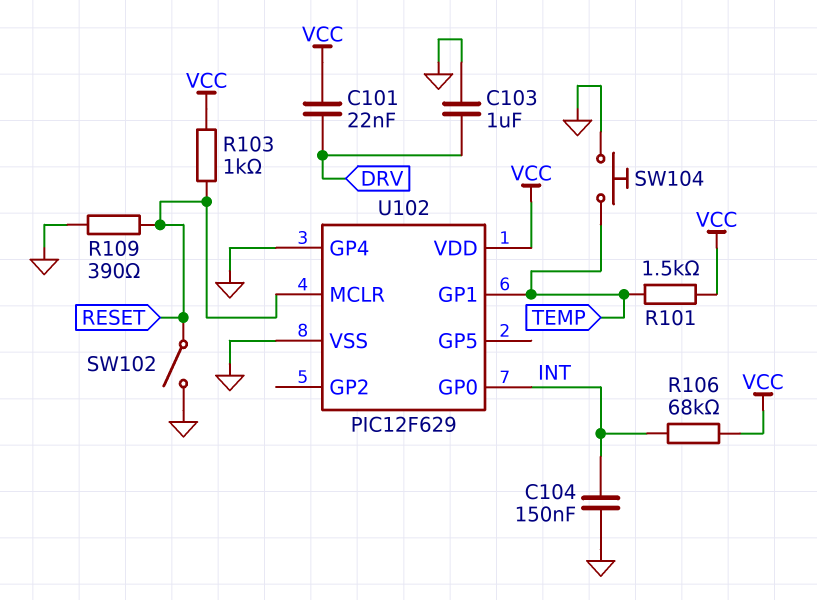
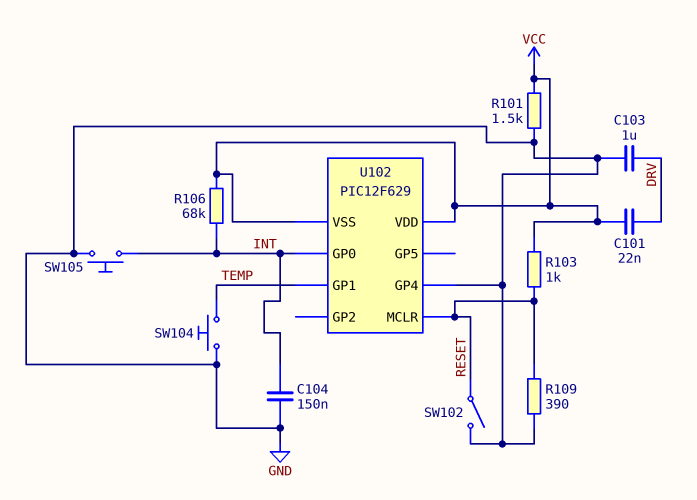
R101: 1.5k (TEMP, VCC) -> 1.5k (GND, VCC)
SW105: none -> button (GND, INT)
U102 pin VSS: GND -> VCC

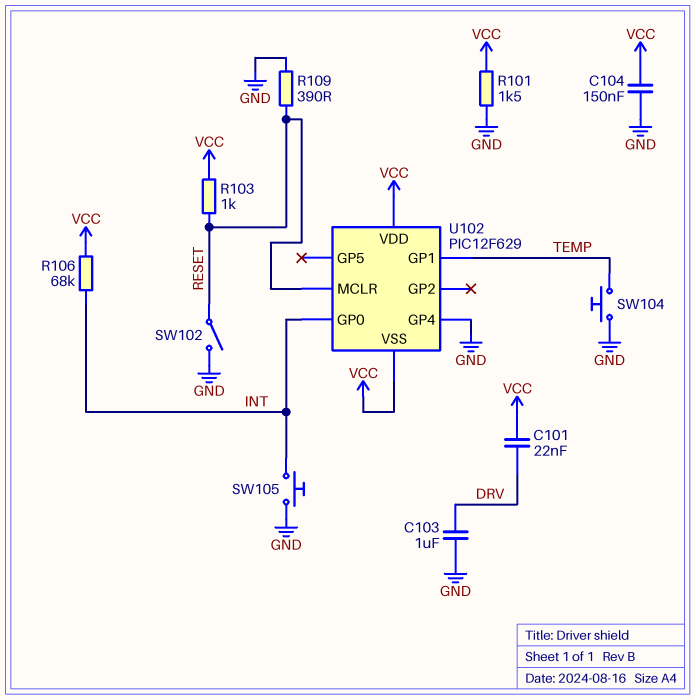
C104: 150nF (GND, INT) -> 150nF (GND, VCC)

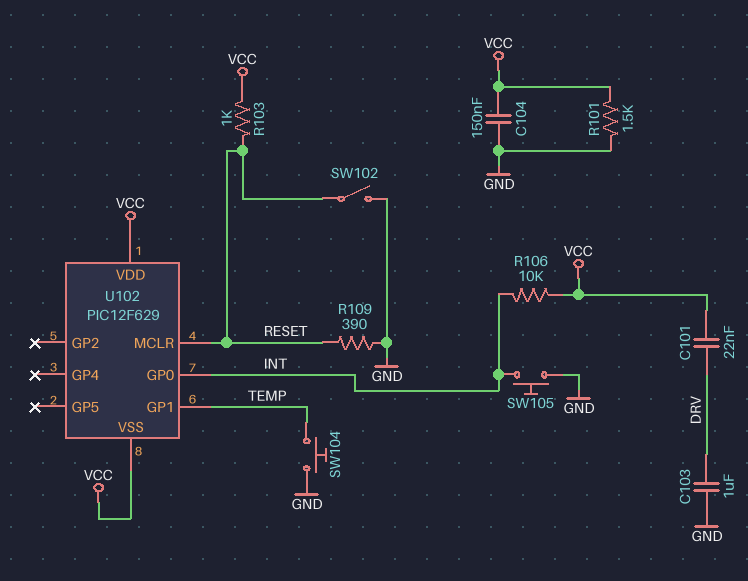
R106: 68k (INT, VCC) -> 10k (INT, VCC)
U102 pin GP4: GND -> none

